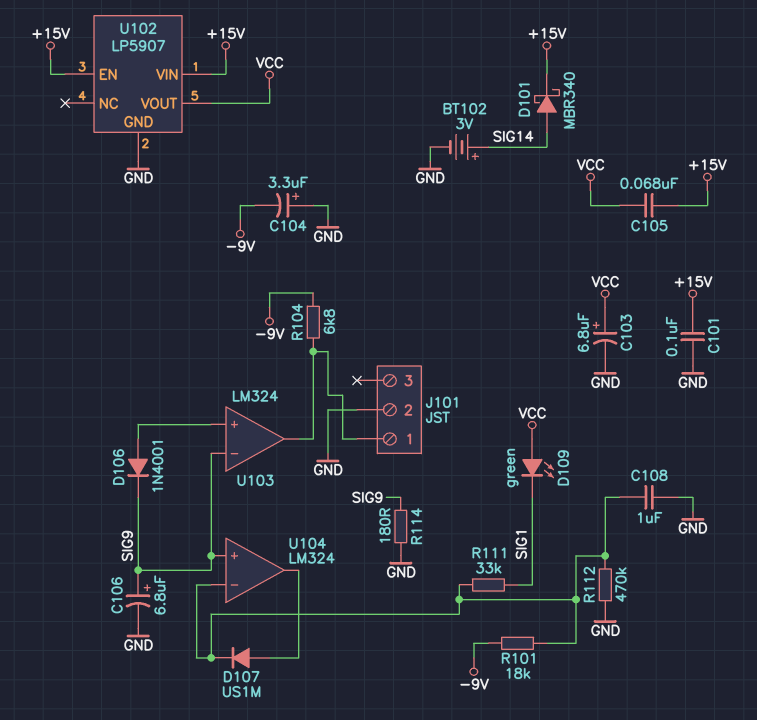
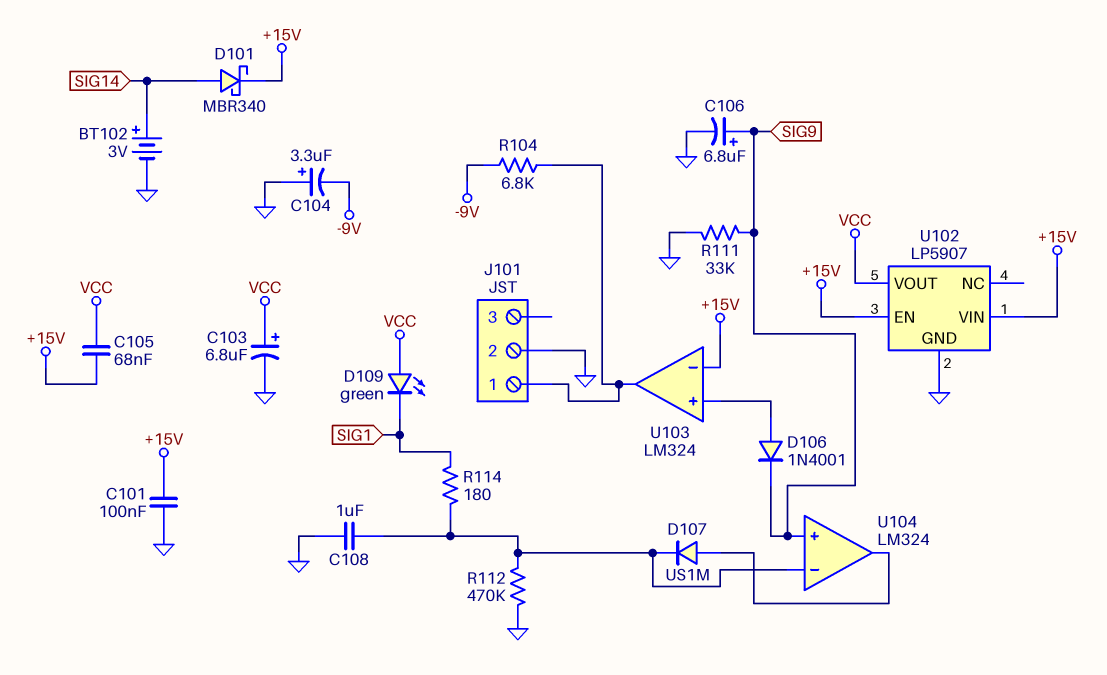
R101: 18k (-9V, U104/in-) -> none
R111: 33k (SIG1, U104/in-) -> 33k (GND, SIG9)
R114: 180 (GND, SIG9) -> 180 (SIG1, U104/in-)
U103 pin in-: SIG9 -> +15V

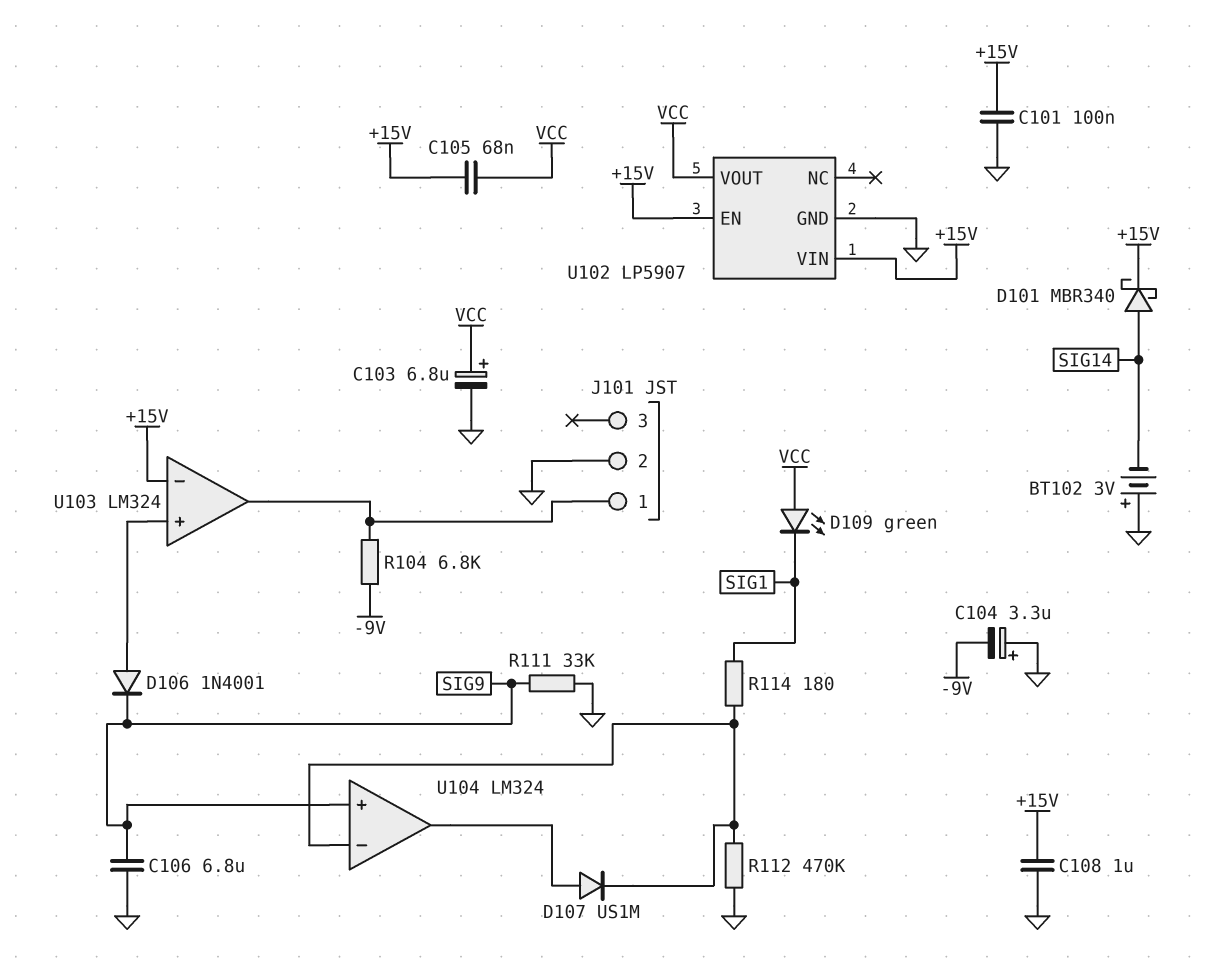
BT102: 3V (plus SIG14, minus GND) -> 3V (plus GND, minus SIG14)
C106: 6.8uF (plus SIG9, minus GND) -> 6.8uF (GND, SIG9)
C108: 1uF (GND, U104/in-) -> 1uF (+15V, GND)

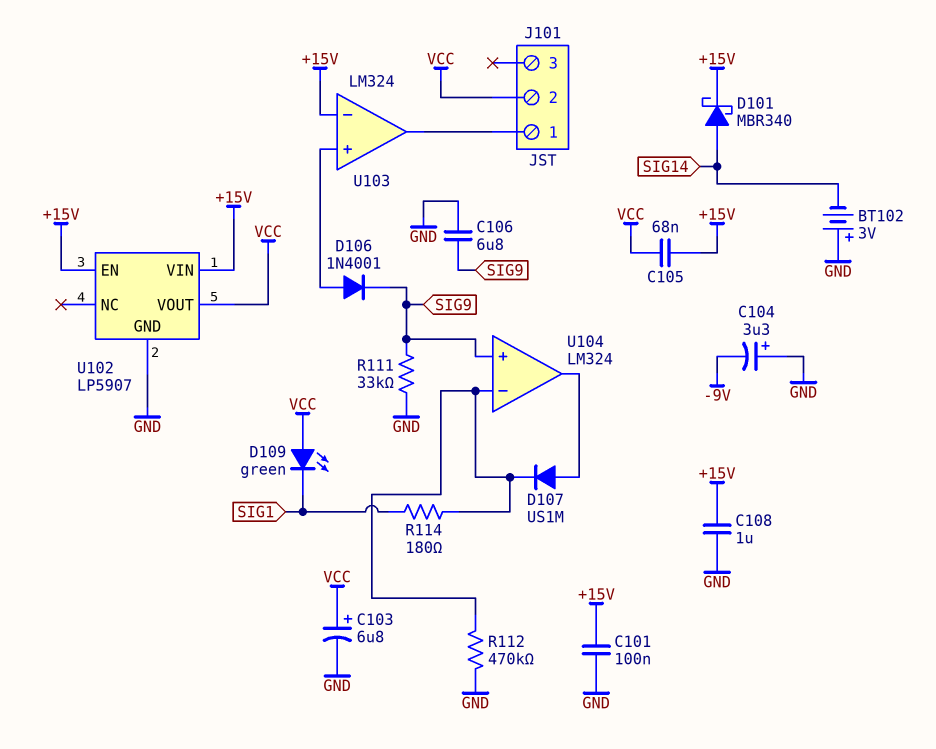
J101 pin 2: GND -> VCC
R104: 6.8k (-9V, J101/1) -> none

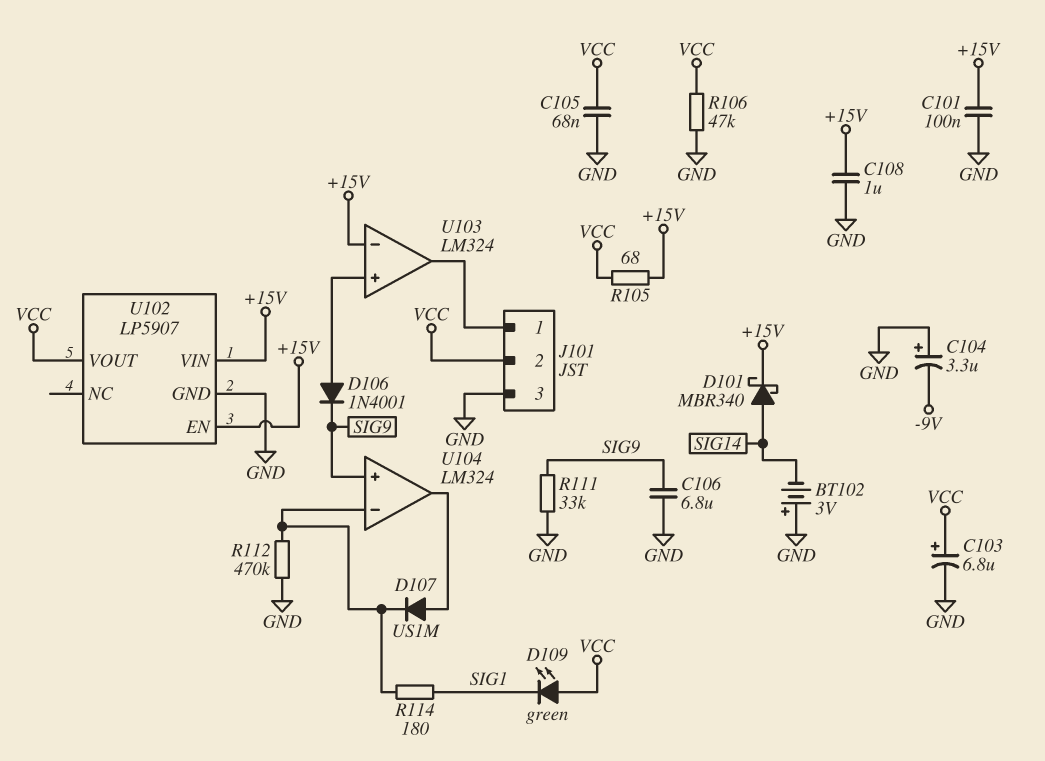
C105: 68nF (+15V, VCC) -> 68nF (GND, VCC)
J101 pin 3: none -> GND
R105: none -> 68 (+15V, VCC)
R106: none -> 47k (GND, VCC)

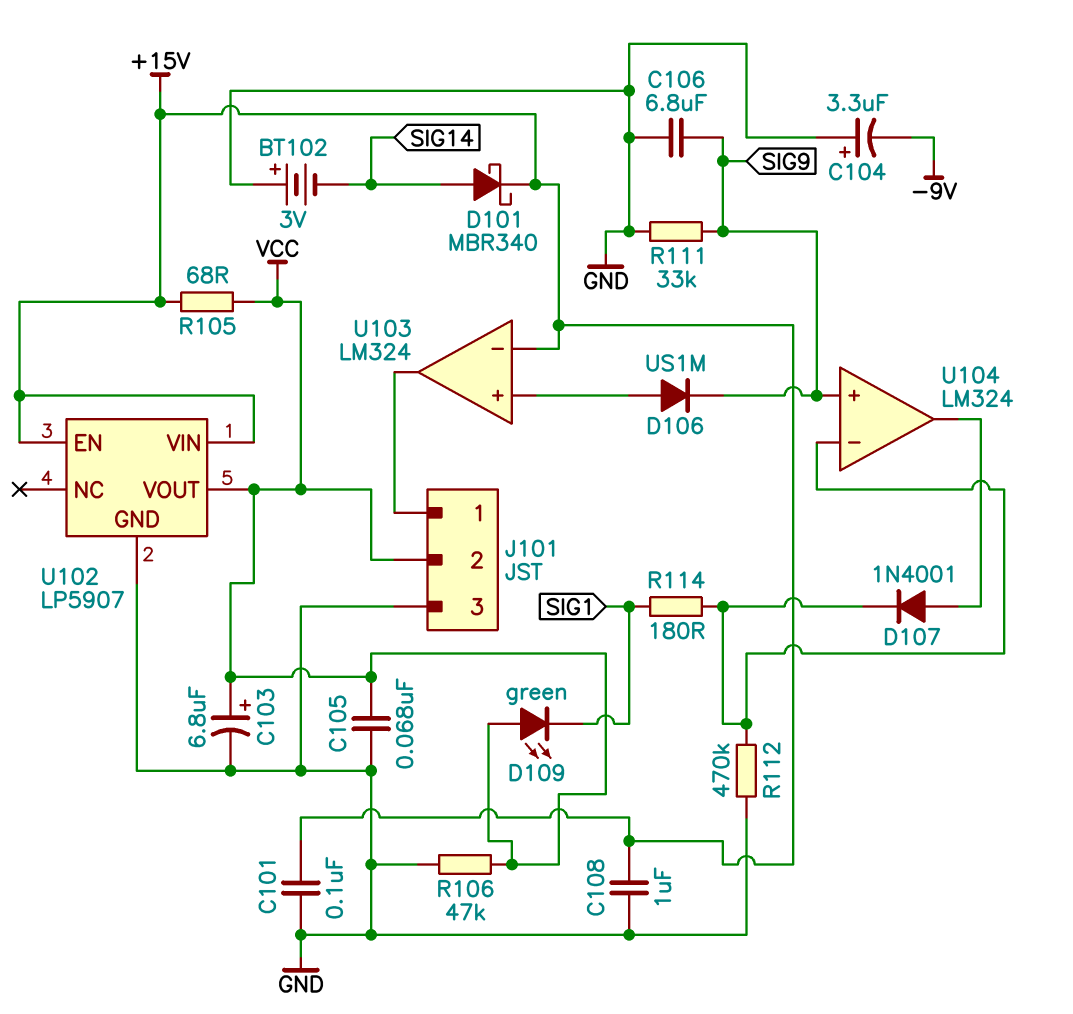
D106: diode 1N4001 (A U103/in+, K SIG9) -> diode US1M (A U103/in+, K SIG9)
D107: diode US1M (A U104/out, K U104/in-) -> diode 1N4001 (A U104/out, K U104/in-)

